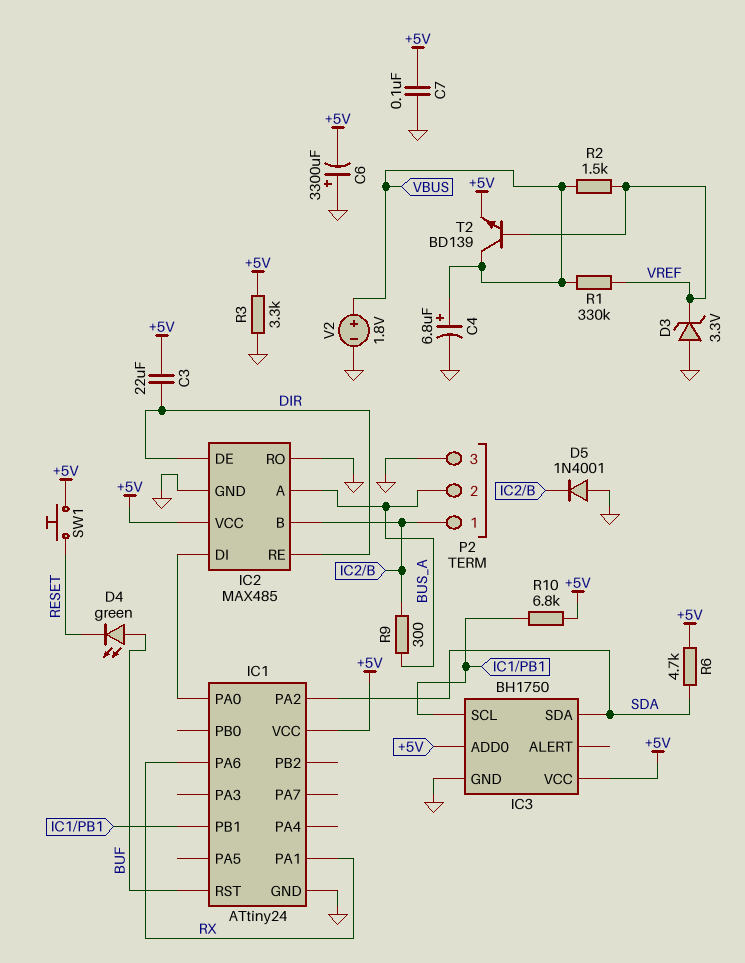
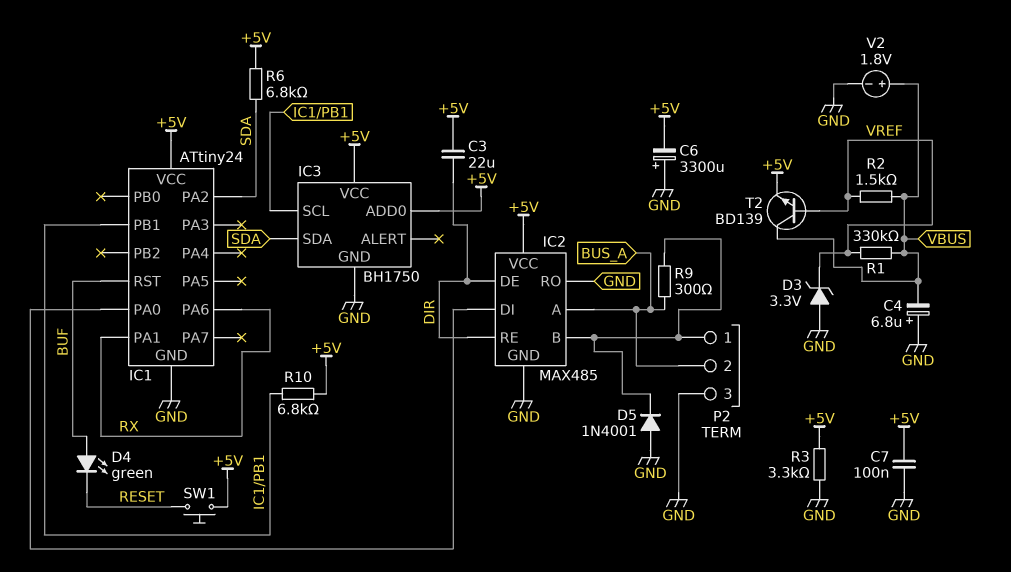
C4: 6.8uF (plus VBUS, minus GND) -> 6.8uF (plus GND, minus VBUS)
R6: 4.7k (+5V, SDA) -> 6.8k (+5V, SDA)

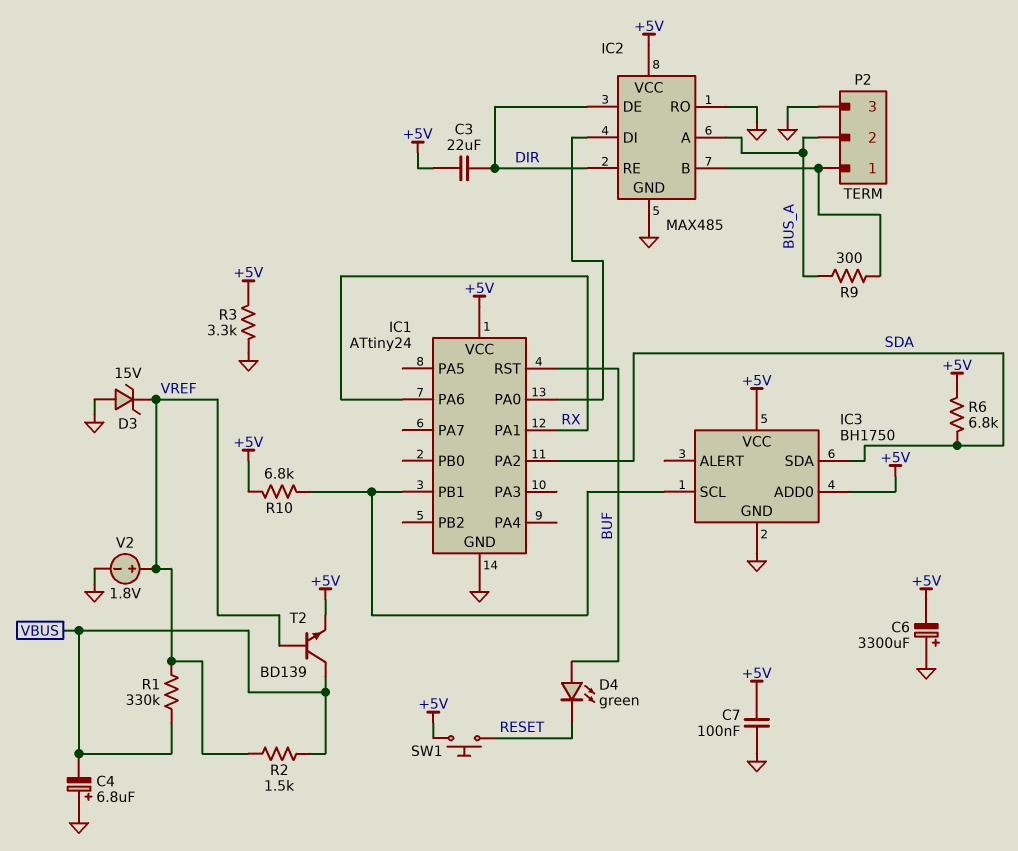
D3: zener 3.3V (A GND, K VREF) -> zener 15V (A GND, K VREF)
D5: diode 1N4001 (A GND, K IC2/B) -> none
V2: 1.8V (plus VBUS, minus GND) -> 1.8V (plus VREF, minus GND)

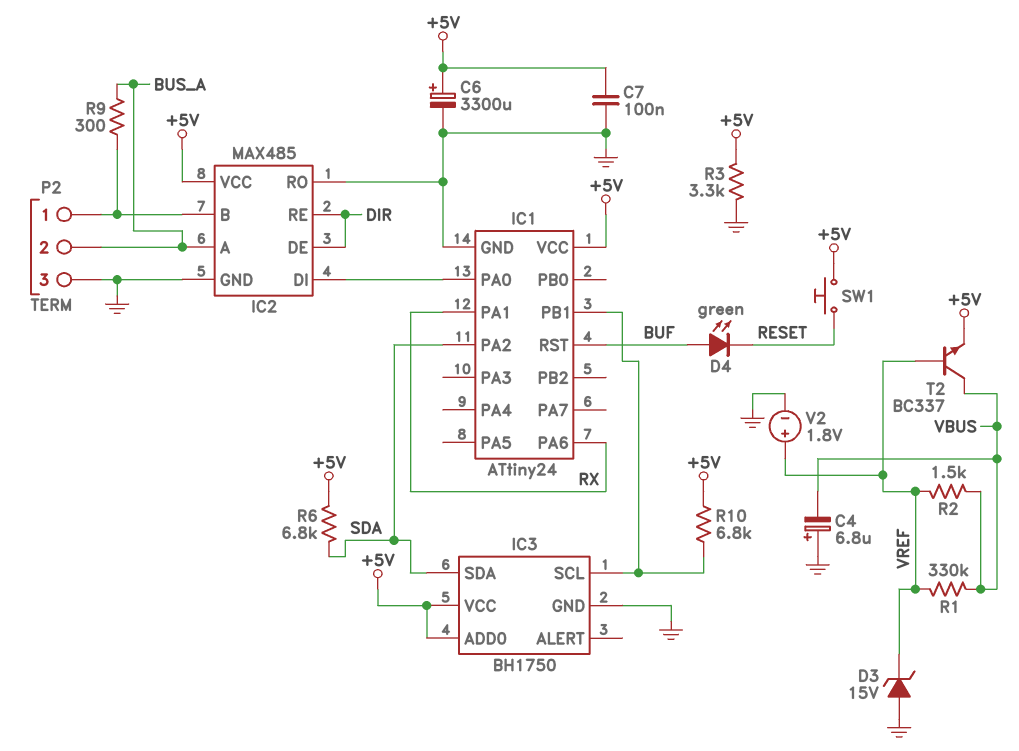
C3: 22uF (+5V, DIR) -> none
C6: 3300uF (plus GND, minus +5V) -> 3300uF (plus +5V, minus GND)
T2: NPN BD139 (B VREF, C VBUS, E +5V) -> NPN BC337 (B VREF, C VBUS, E +5V)

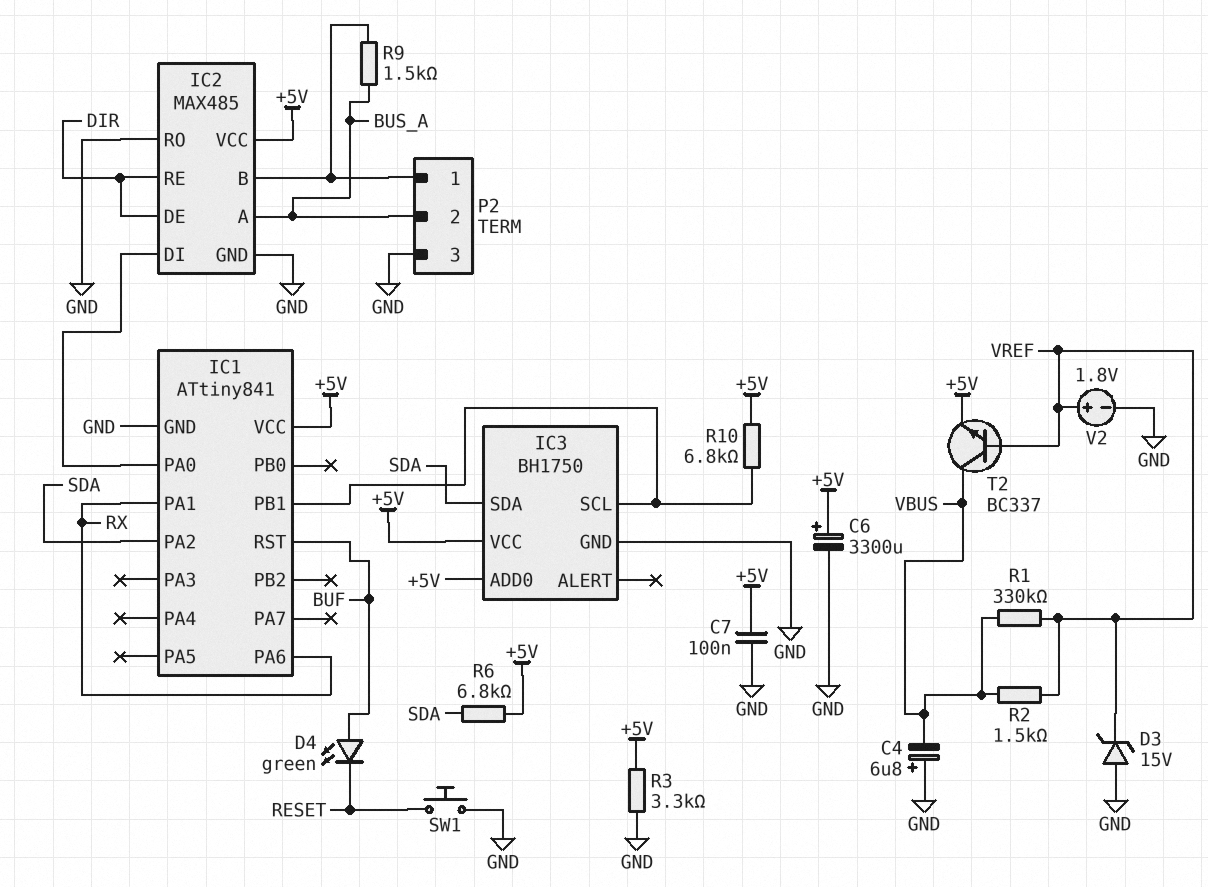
IC1: ATtiny24 -> ATtiny841
R9: 300 (BUS_A, IC2/B) -> 1.5k (BUS_A, IC2/B)
SW1: button (+5V, RESET) -> button (GND, RESET)

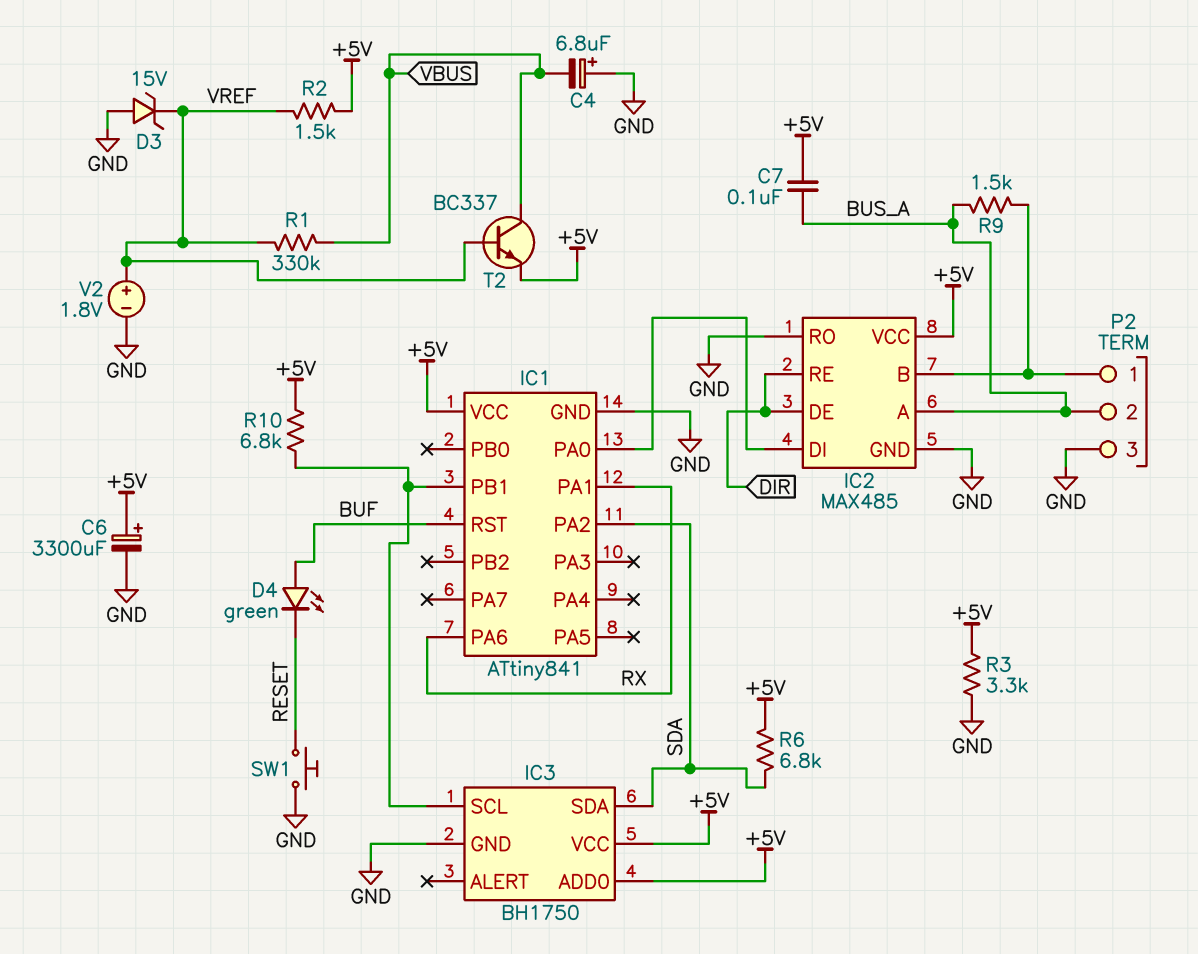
C7: 100nF (+5V, GND) -> 100nF (+5V, BUS_A)
R2: 1.5k (VBUS, VREF) -> 1.5k (+5V, VREF)

